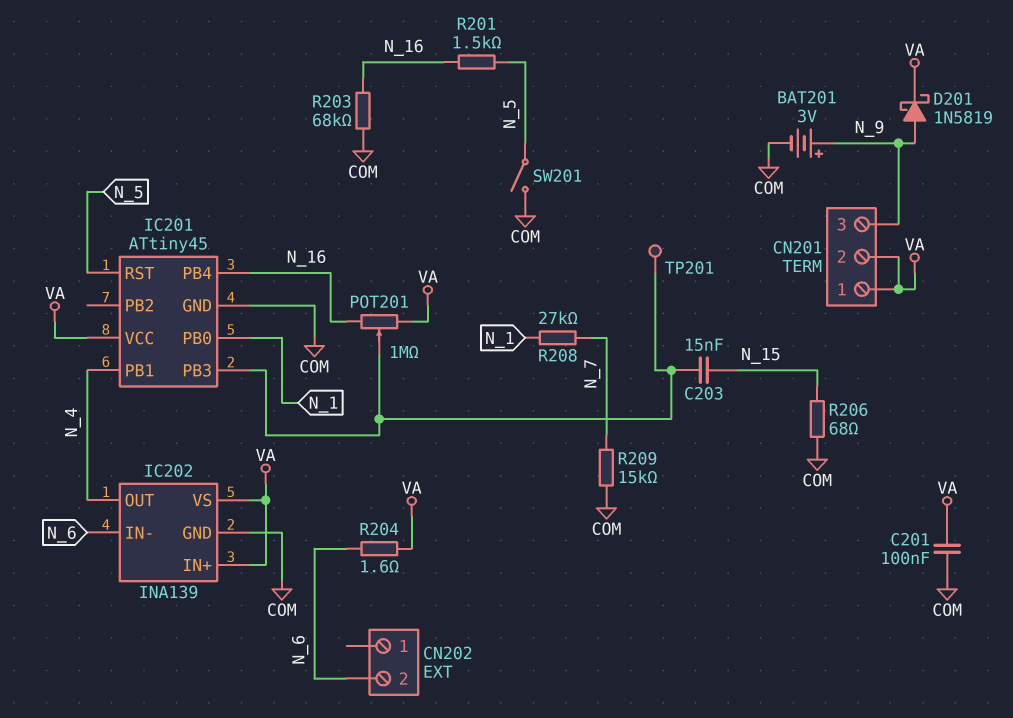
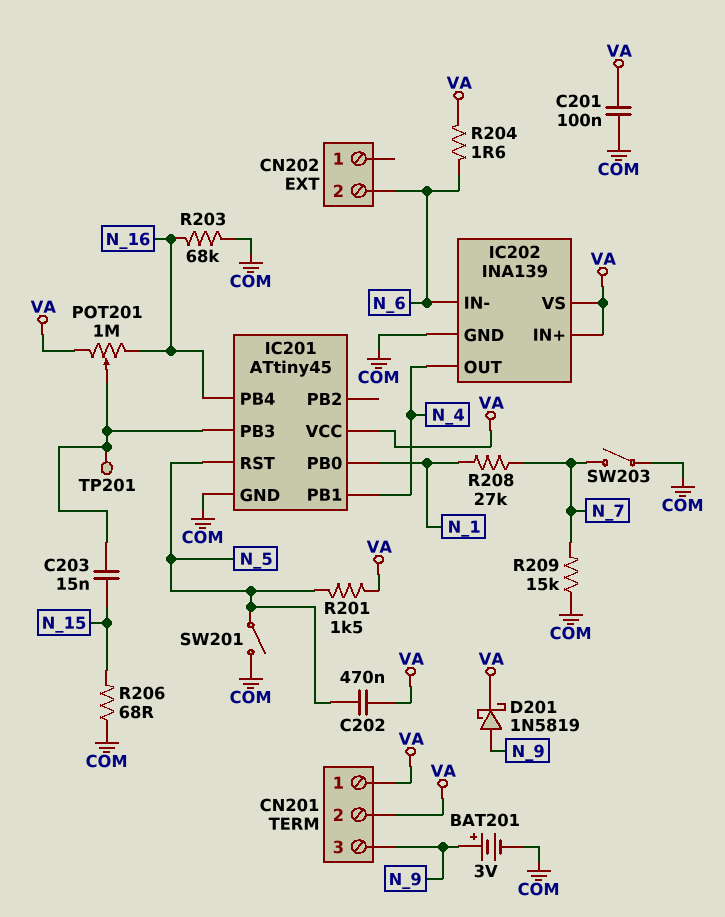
C202: none -> 470nF (N_5, VA)
R201: 1.5k (N_5, N_16) -> 1.5k (N_5, VA)
SW203: none -> switch (COM, N_7)

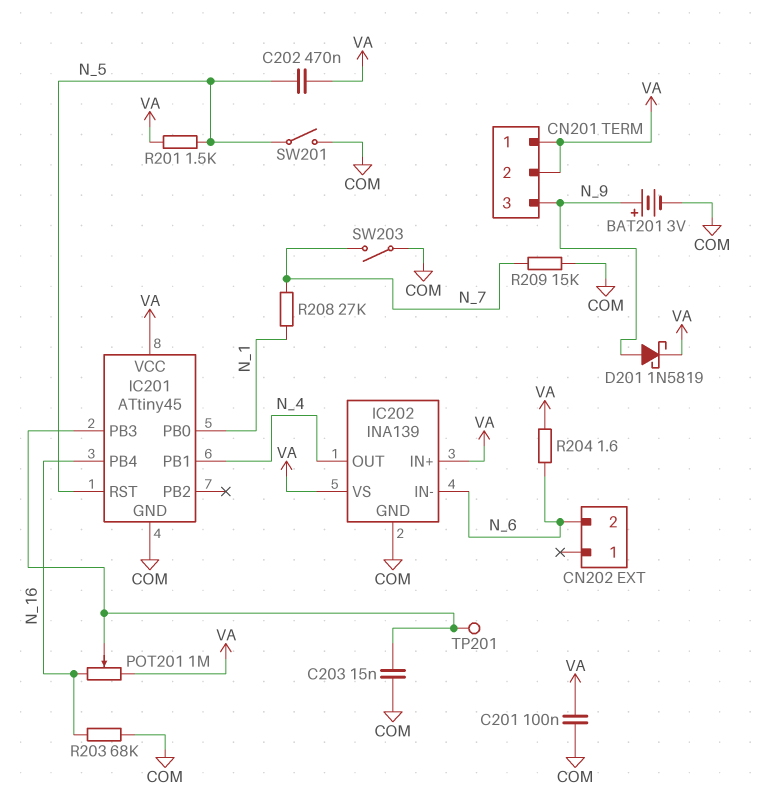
C203: 15nF (IC201/PB3, N_15) -> 15nF (COM, IC201/PB3)
R206: 68 (COM, N_15) -> none

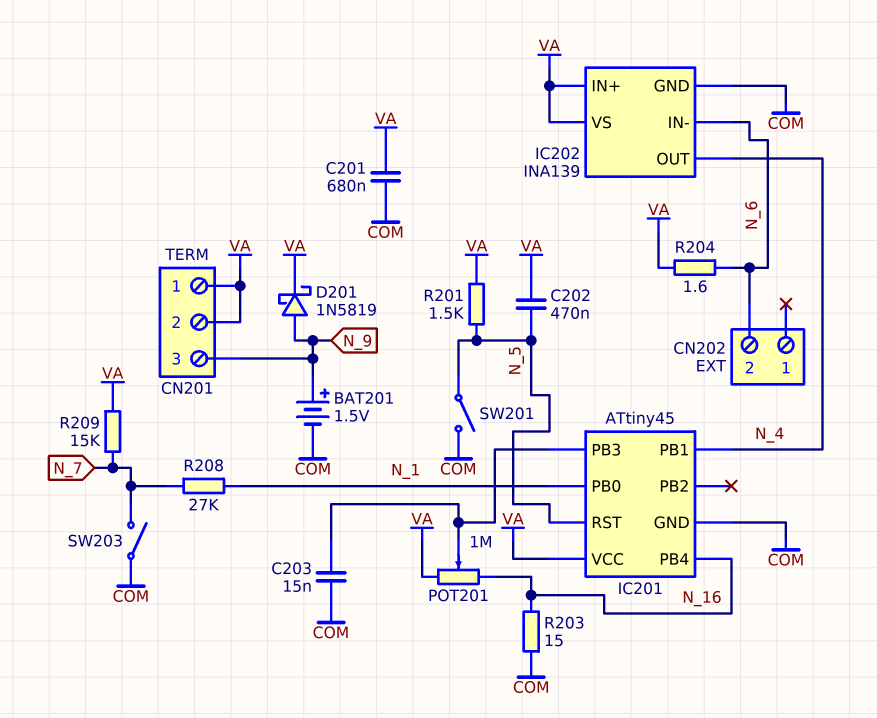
BAT201: 3V (plus N_9, minus COM) -> 1.5V (plus N_9, minus COM)
C201: 100nF (COM, VA) -> 680nF (COM, VA)
R203: 68k (COM, N_16) -> 15 (COM, N_16)
R209: 15k (COM, N_7) -> 15k (N_7, VA)
TP201: test point (IC201/PB3) -> none

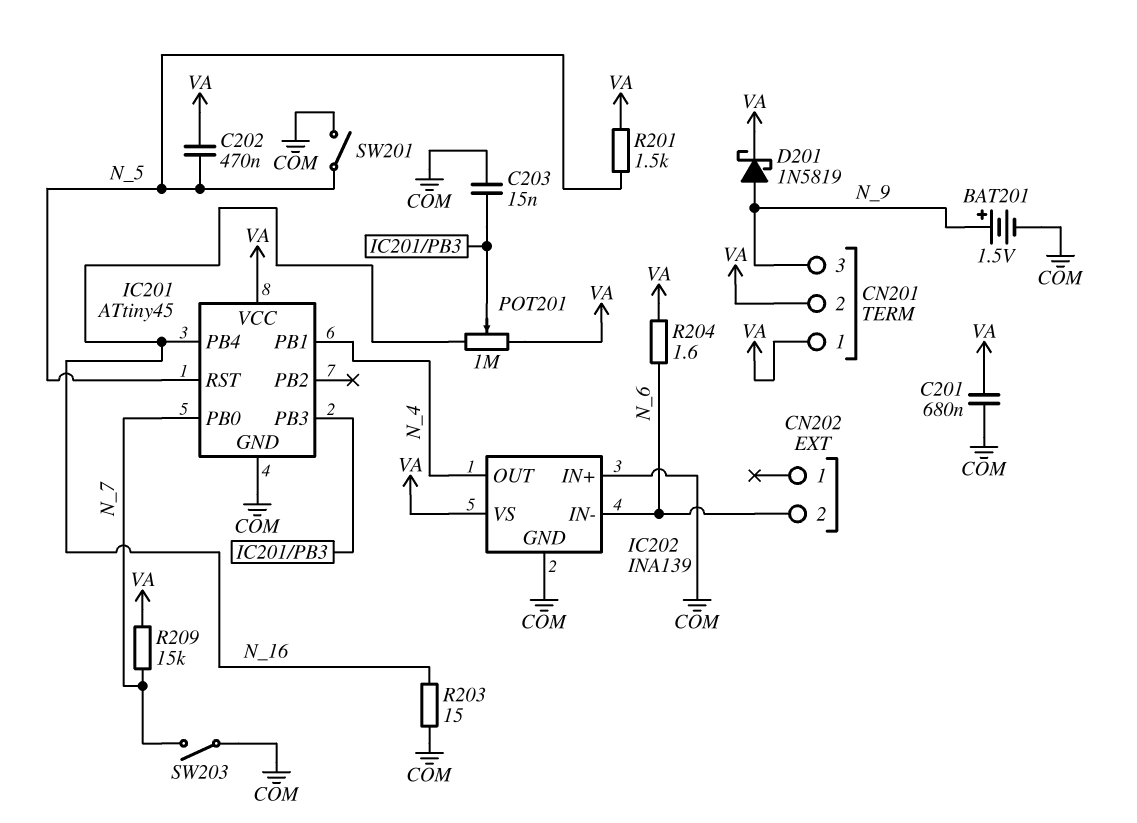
IC201 pin PB0: N_1 -> N_7
IC202 pin IN+: VA -> COM
R208: 27k (N_1, N_7) -> none

